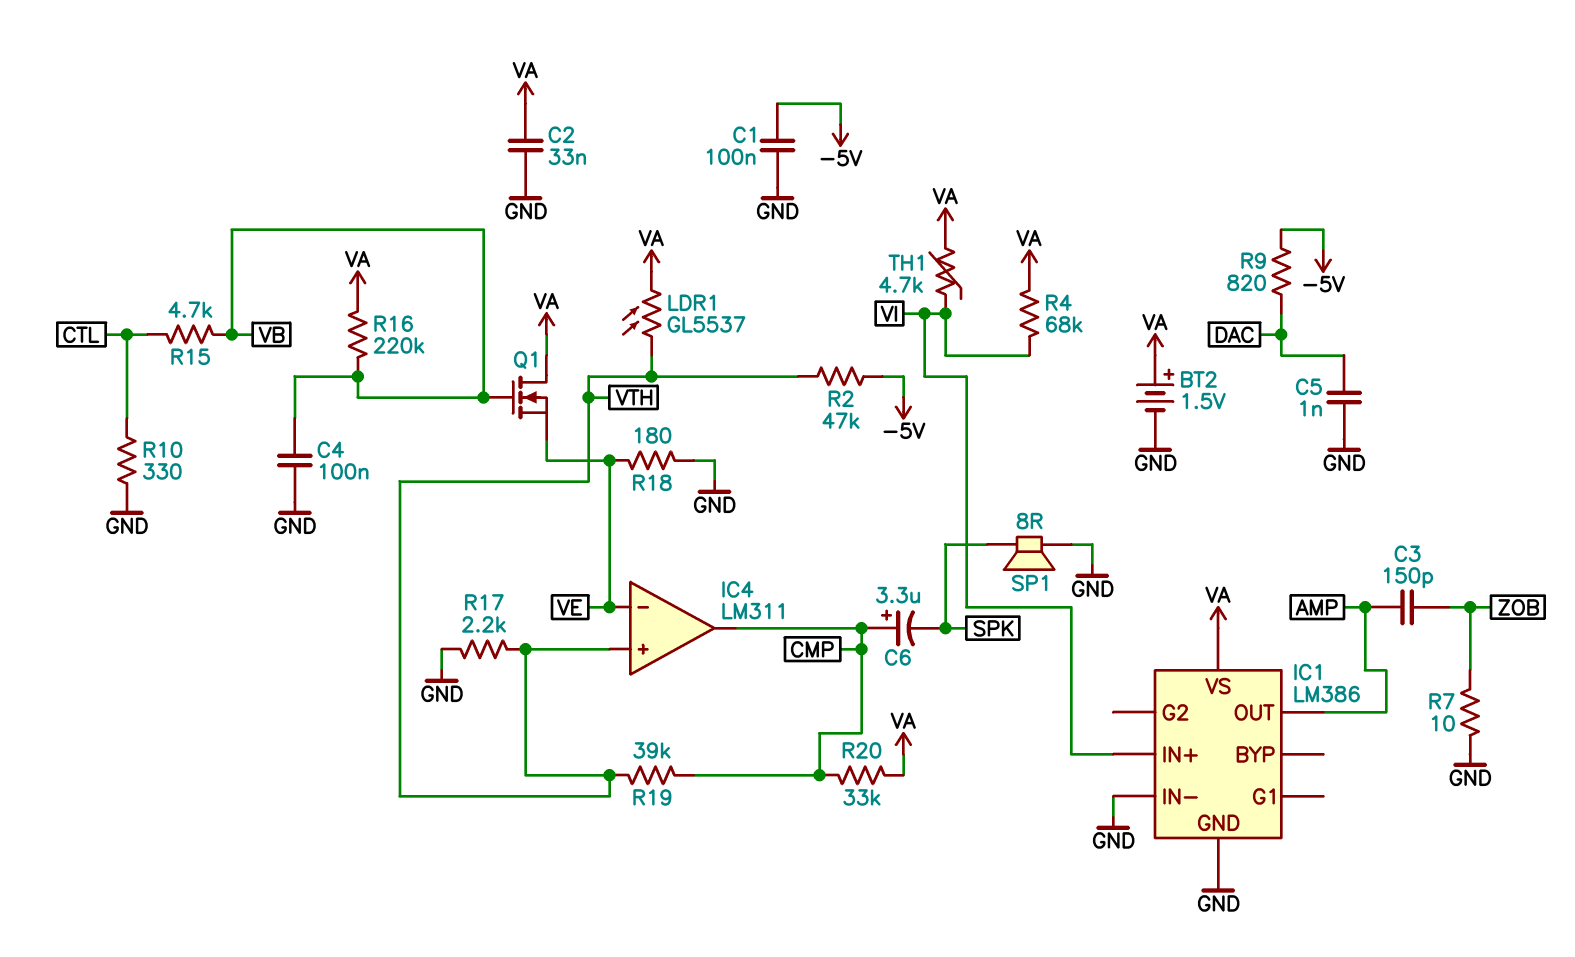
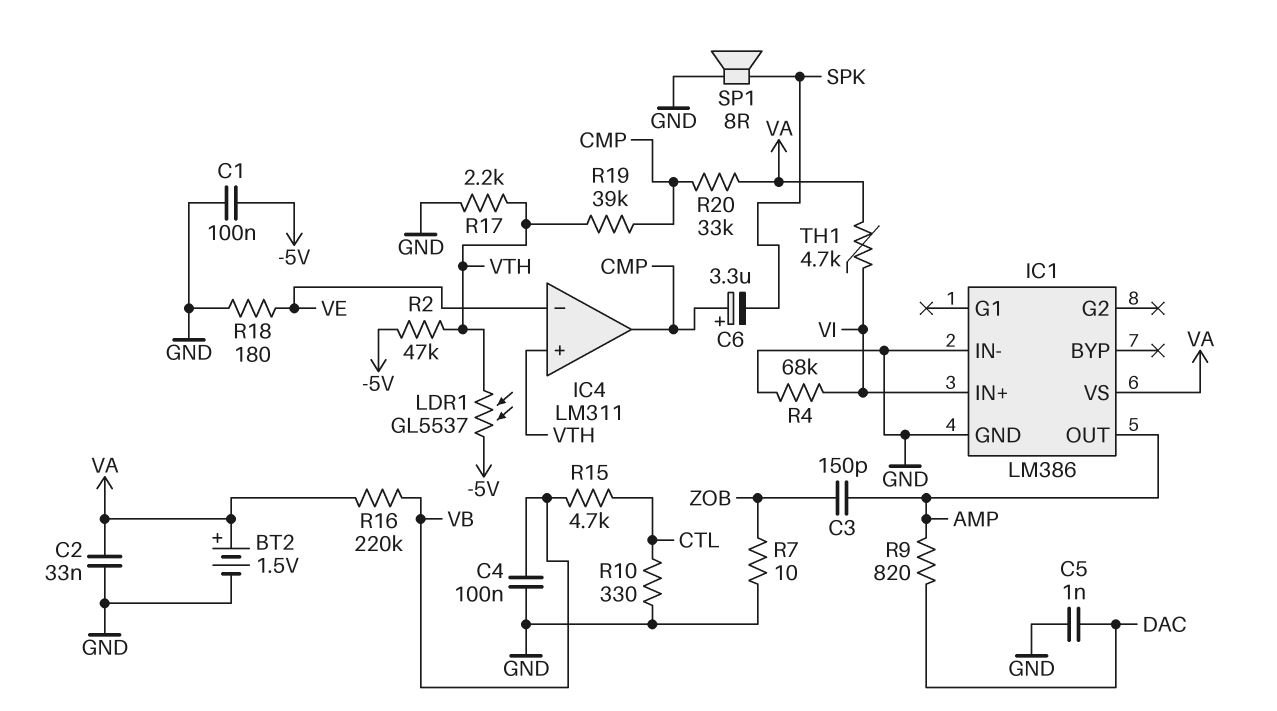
LDR1: GL5537 (VA, VTH) -> GL5537 (-5V, VTH)
Q1: NMOS (G VB, D VA, S VE) -> none
R4: 68k (VA, VI) -> 68k (GND, VI)
R9: 820 (-5V, DAC) -> 820 (AMP, DAC)

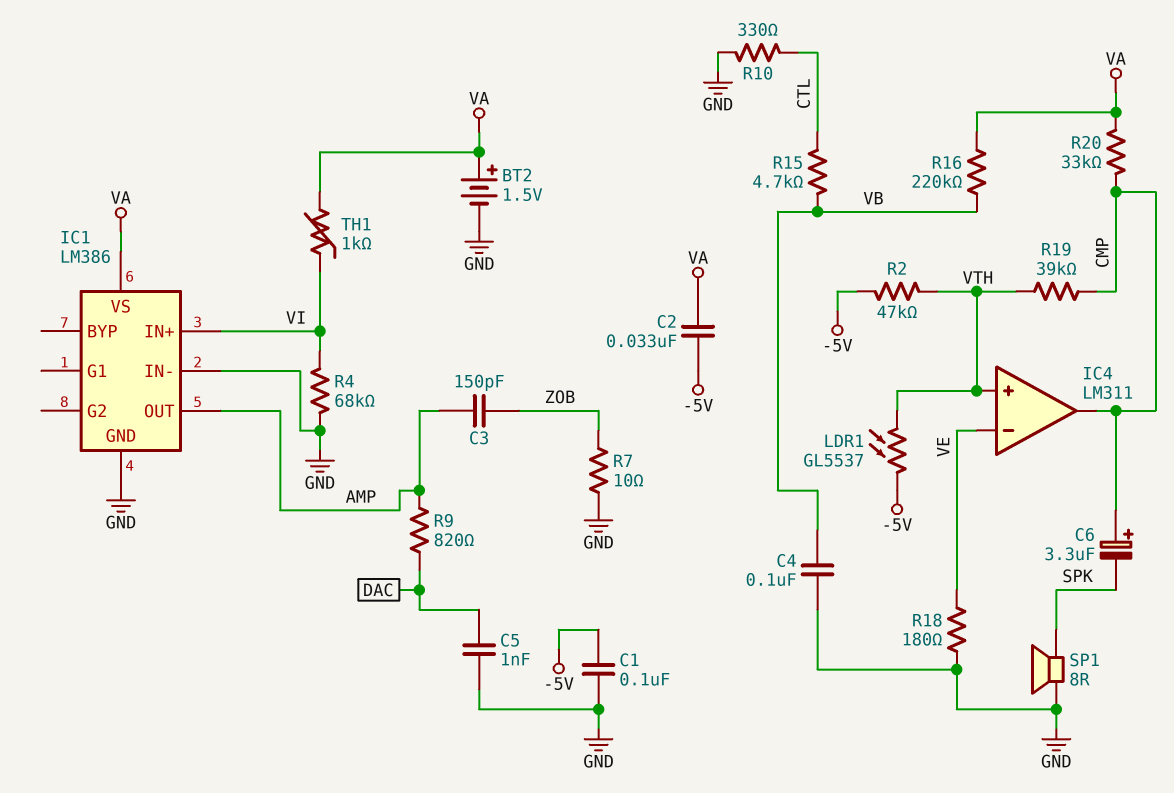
C2: 33nF (GND, VA) -> 33nF (-5V, VA)
R17: 2.2k (GND, VTH) -> none
TH1: 4.7k (VA, VI) -> 1k (VA, VI)

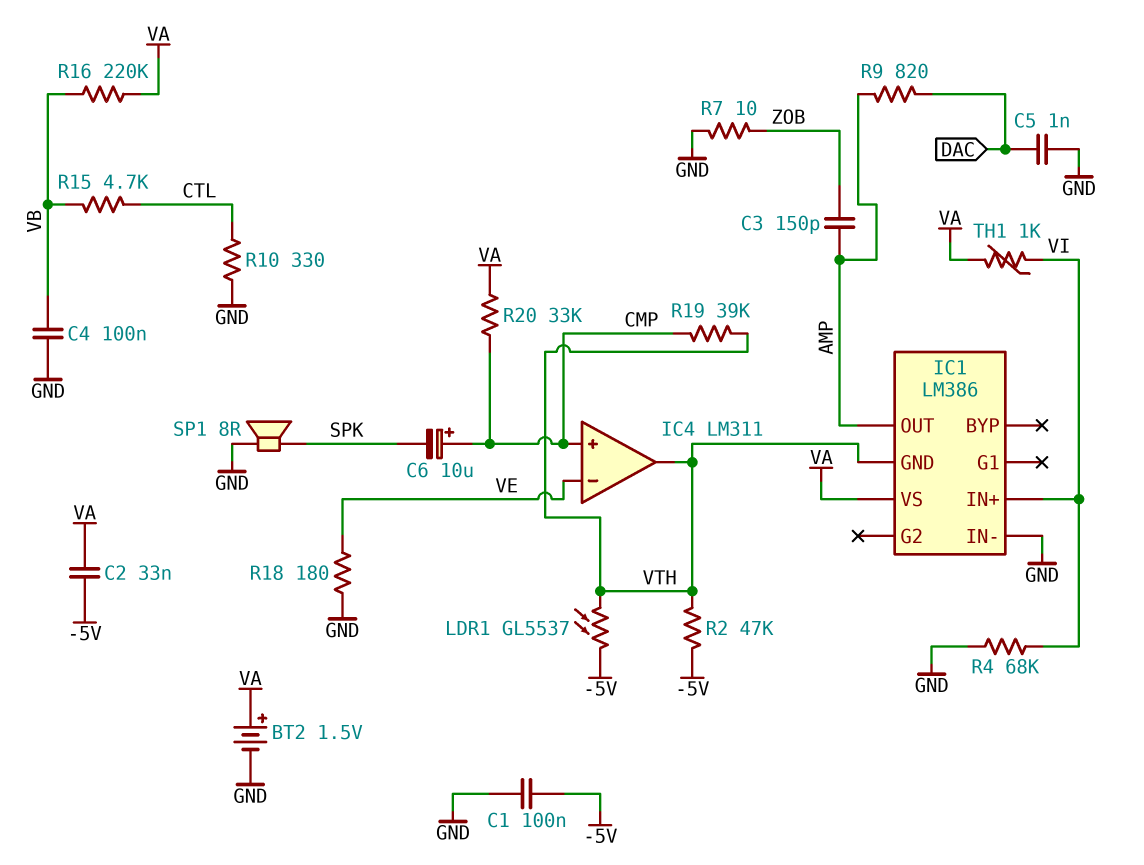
C6: 3.3uF (plus CMP, minus SPK) -> 10uF (plus CMP, minus SPK)
IC1 pin GND: GND -> VTH
IC4 pin in+: VTH -> CMP
IC4 pin out: CMP -> VTH

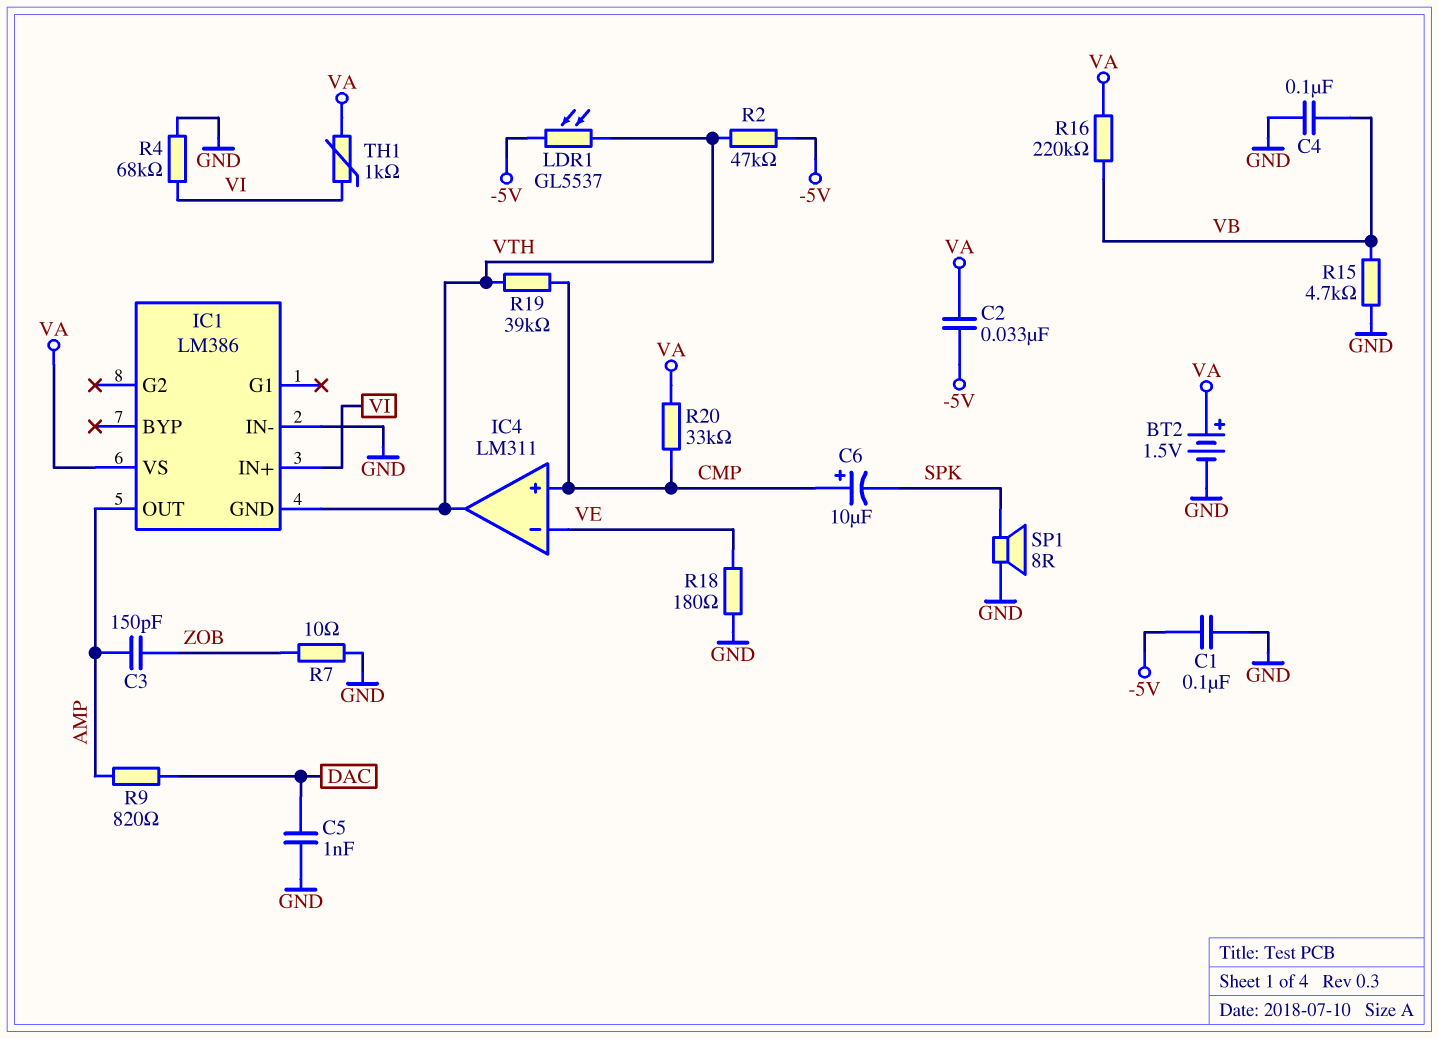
R10: 330 (CTL, GND) -> none
R15: 4.7k (CTL, VB) -> 4.7k (GND, VB)

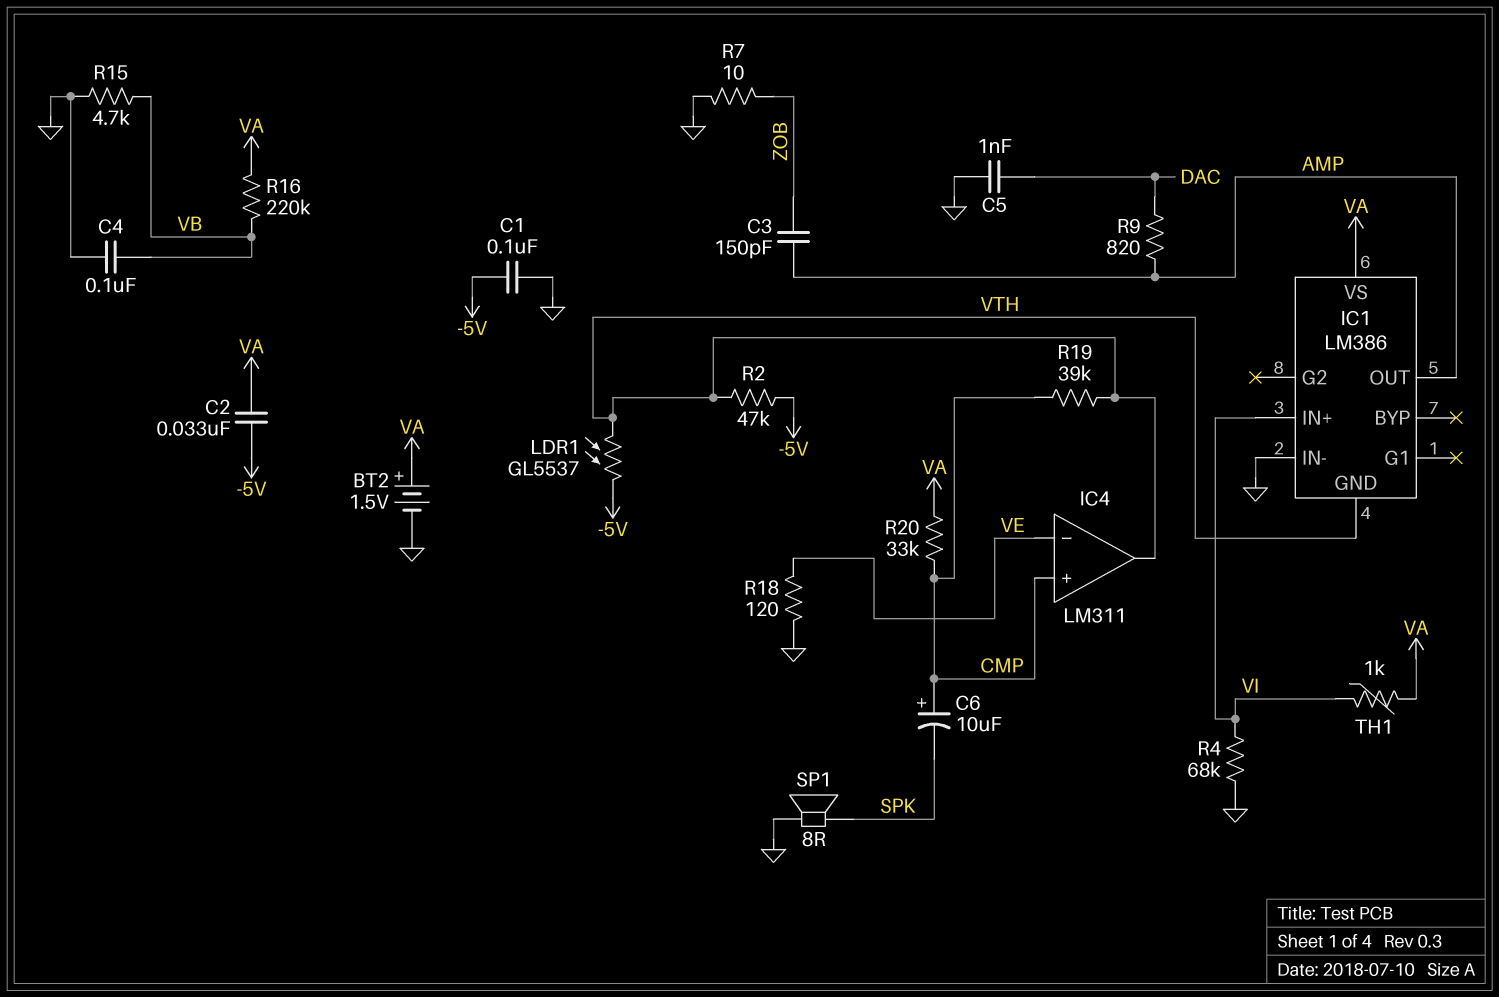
R18: 180 (GND, VE) -> 120 (GND, VE)

